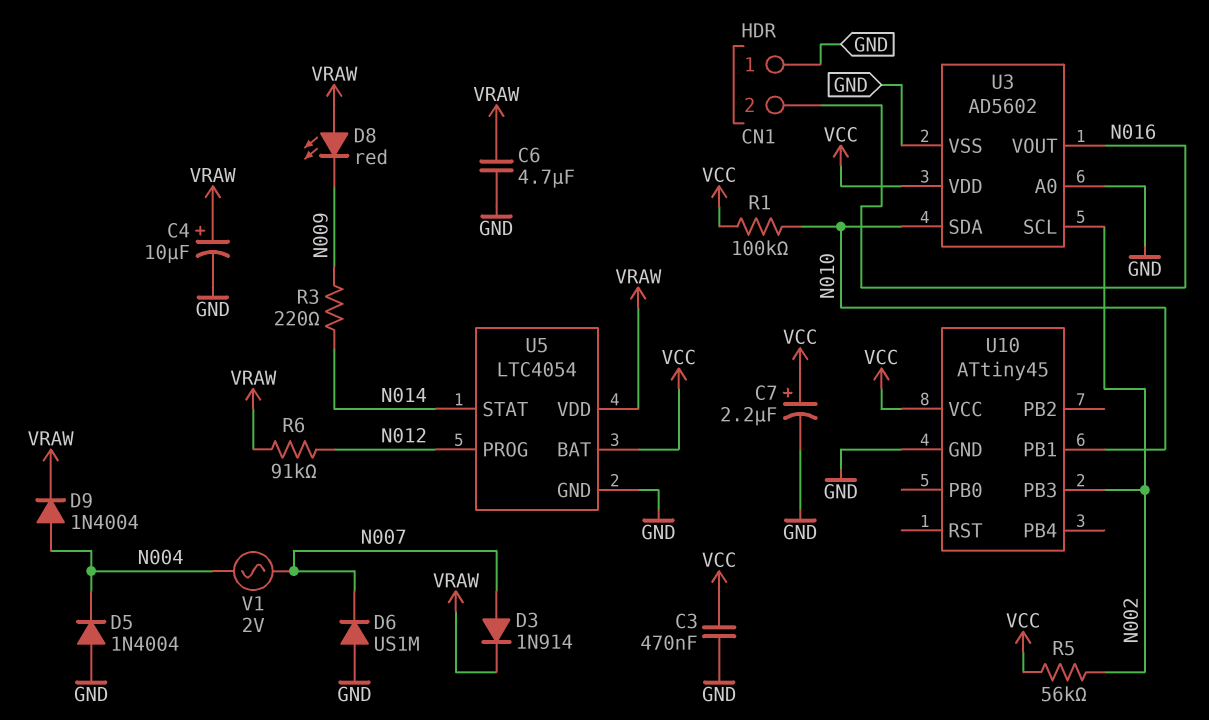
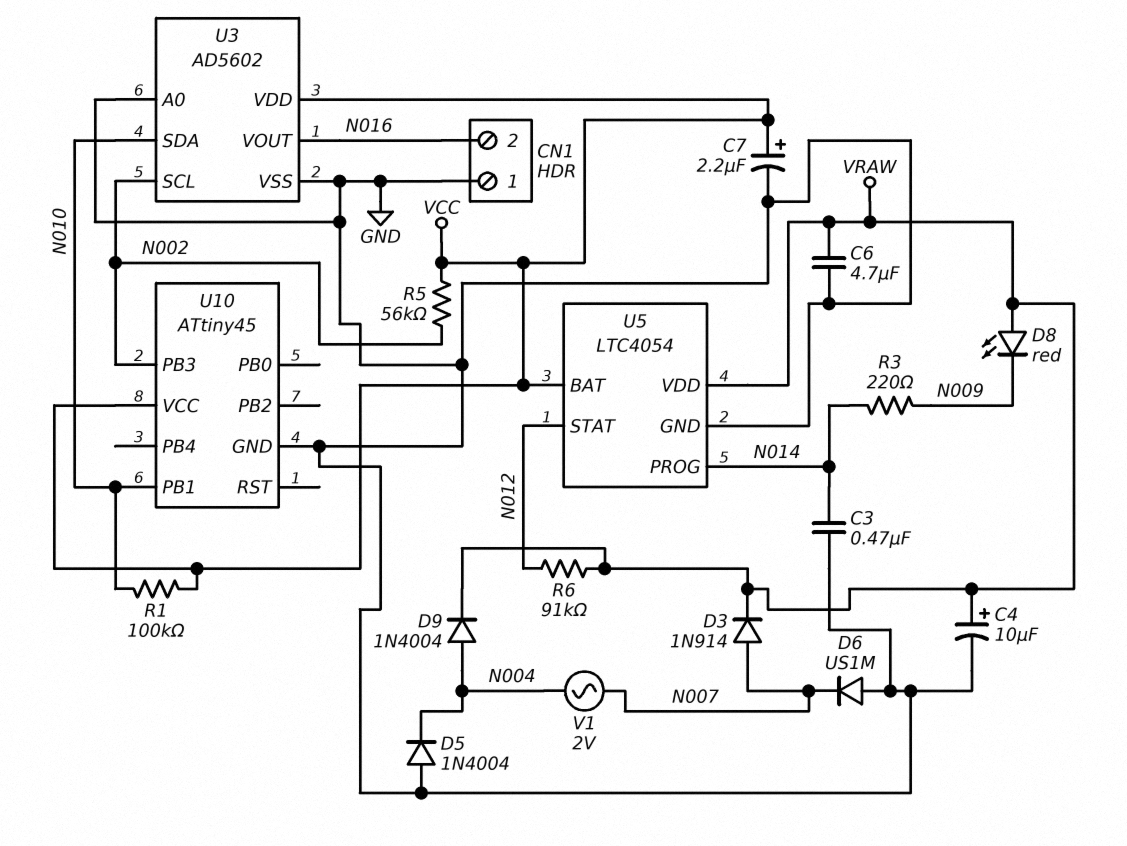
C3: 470nF (GND, VCC) -> 470nF (GND, N014)
U5 pin PROG: N012 -> N014
U5 pin STAT: N014 -> N012

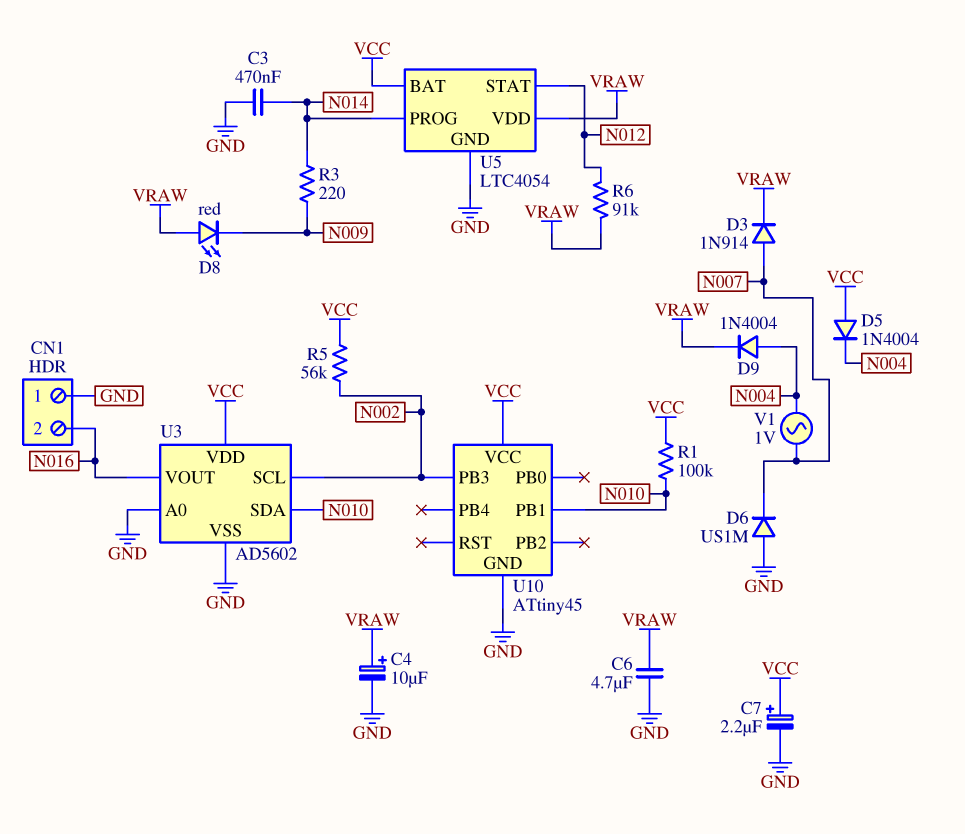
D5: diode 1N4004 (A GND, K N004) -> diode 1N4004 (A VCC, K N004)
V1: AC 2V (N004, N007) -> AC 1V (N004, N007)

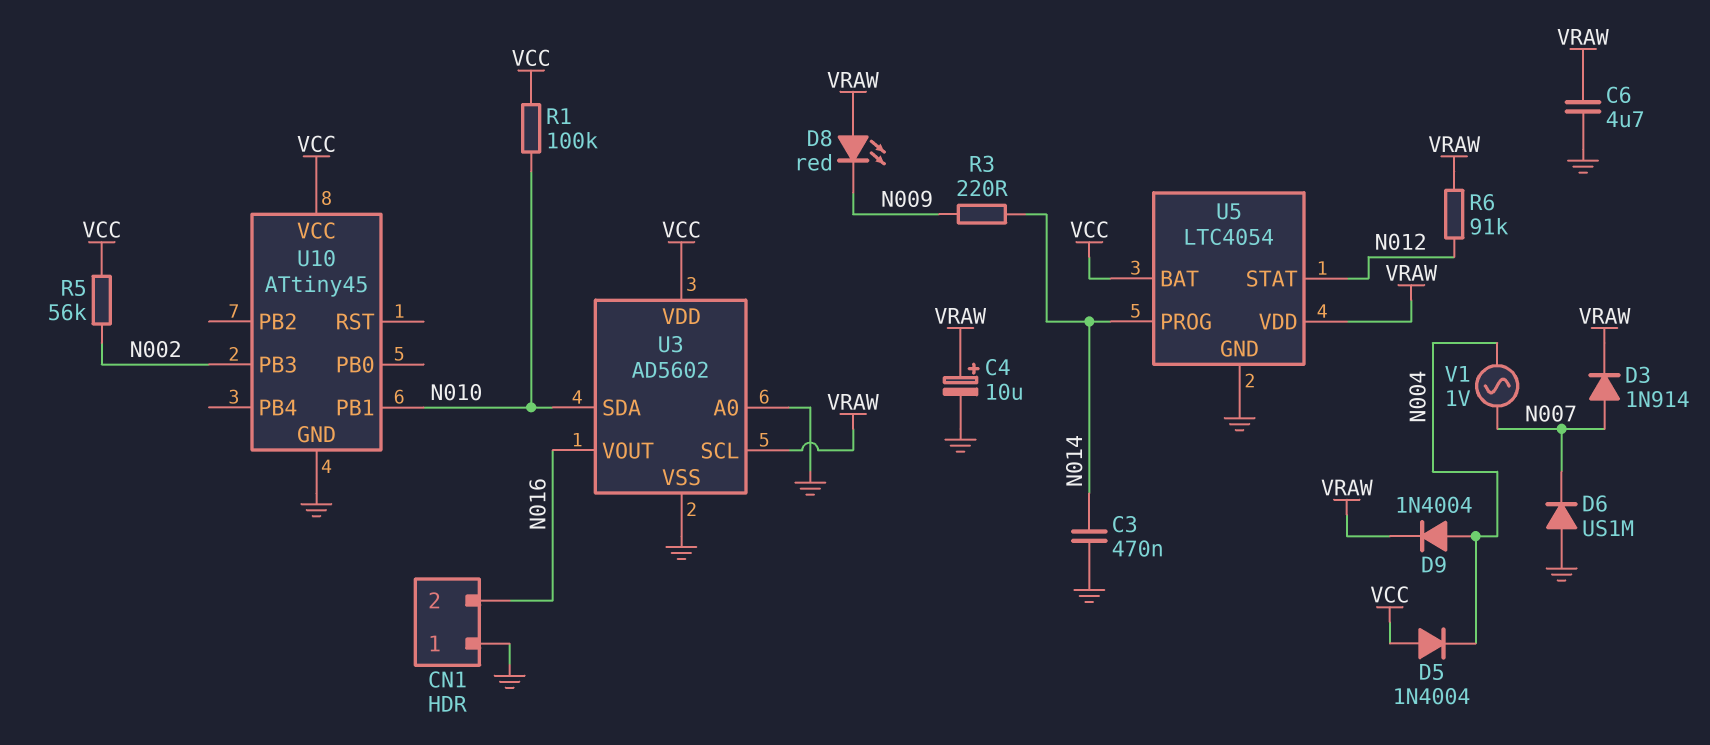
C7: 2.2uF (plus VCC, minus GND) -> none
U3 pin SCL: N002 -> VRAW

